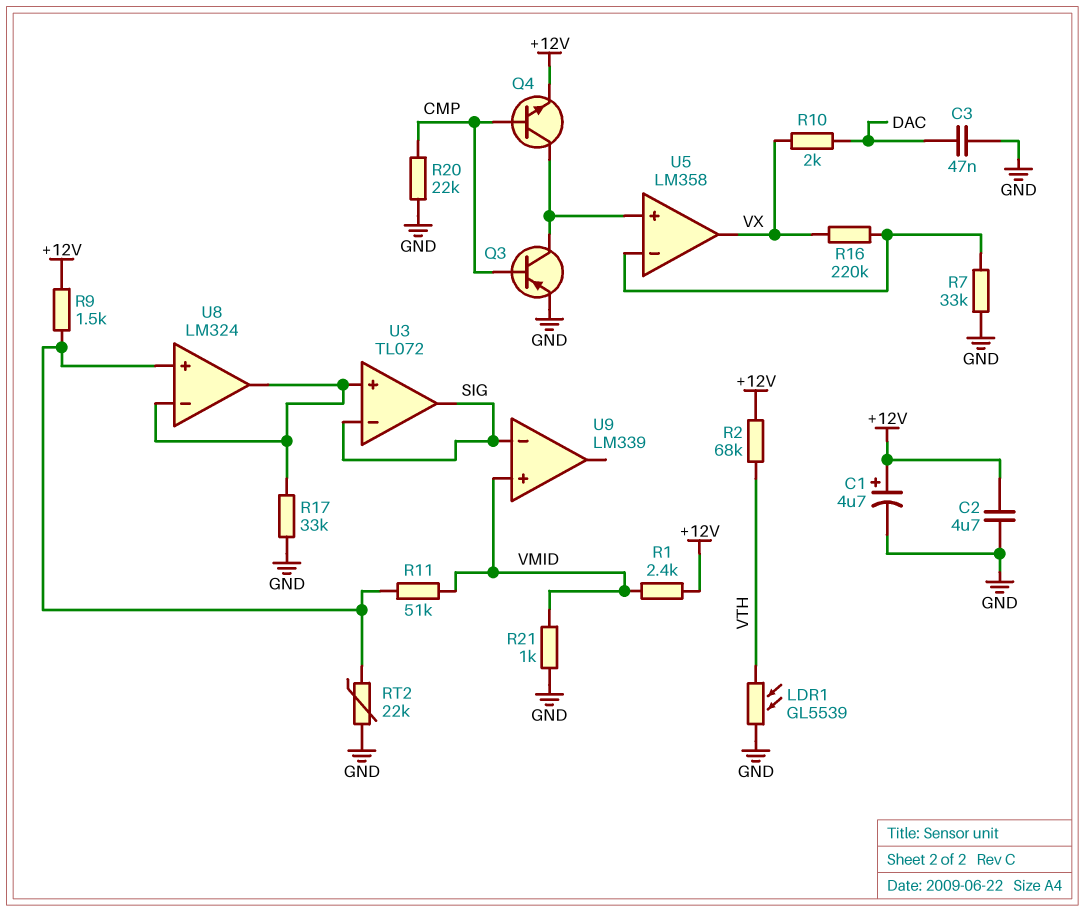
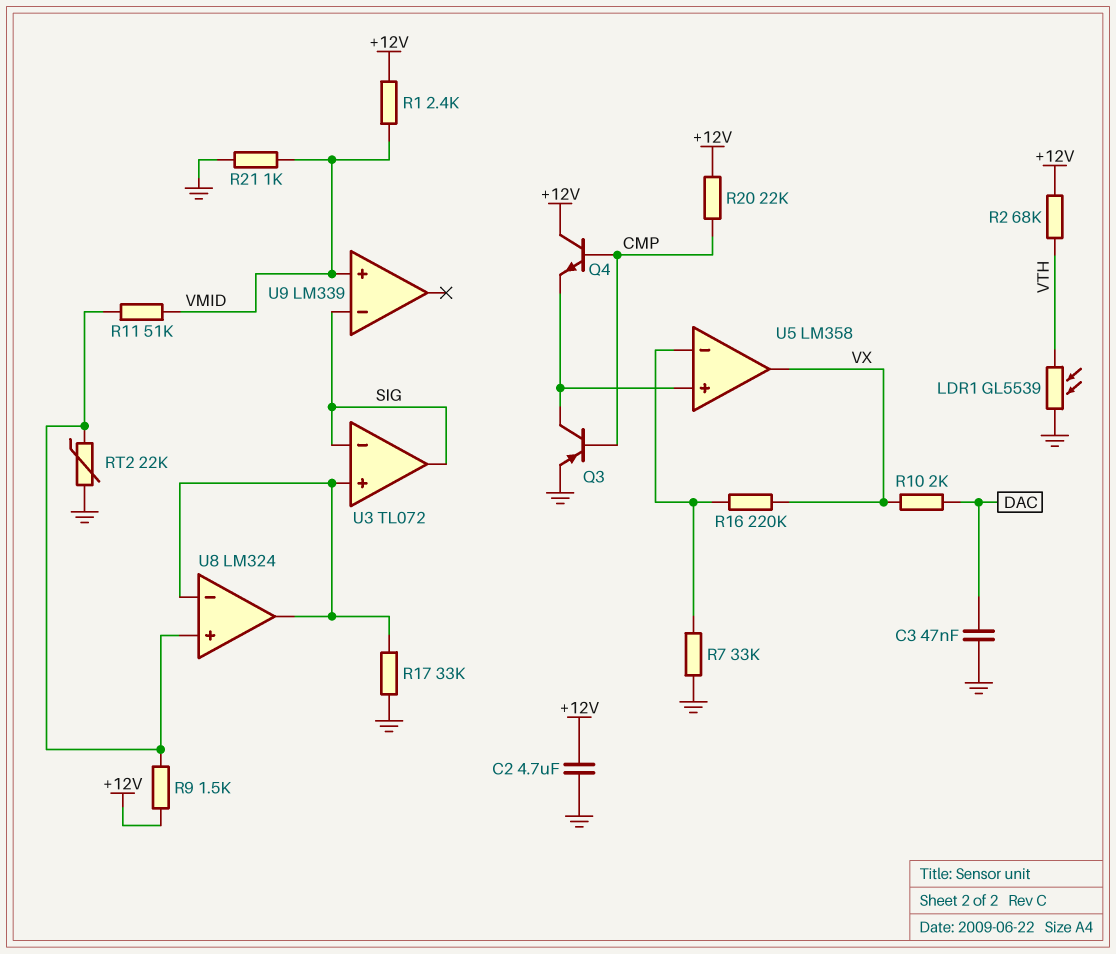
C1: 4.7uF (plus +12V, minus GND) -> none
Q4: NPN (B CMP, C U5/in+, E +12V) -> NPN (B CMP, C +12V, E U5/in+)
R20: 22k (CMP, GND) -> 22k (+12V, CMP)

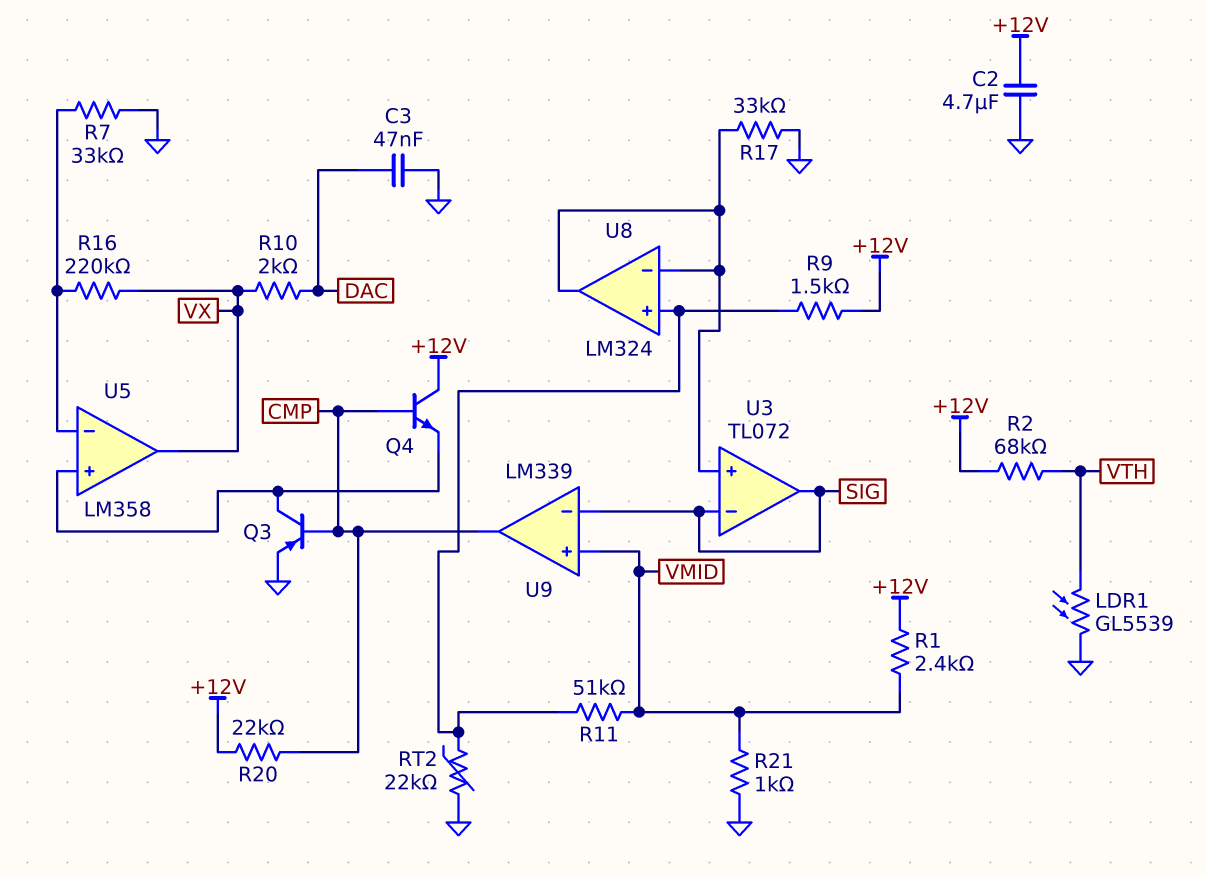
U9 pin out: none -> CMP

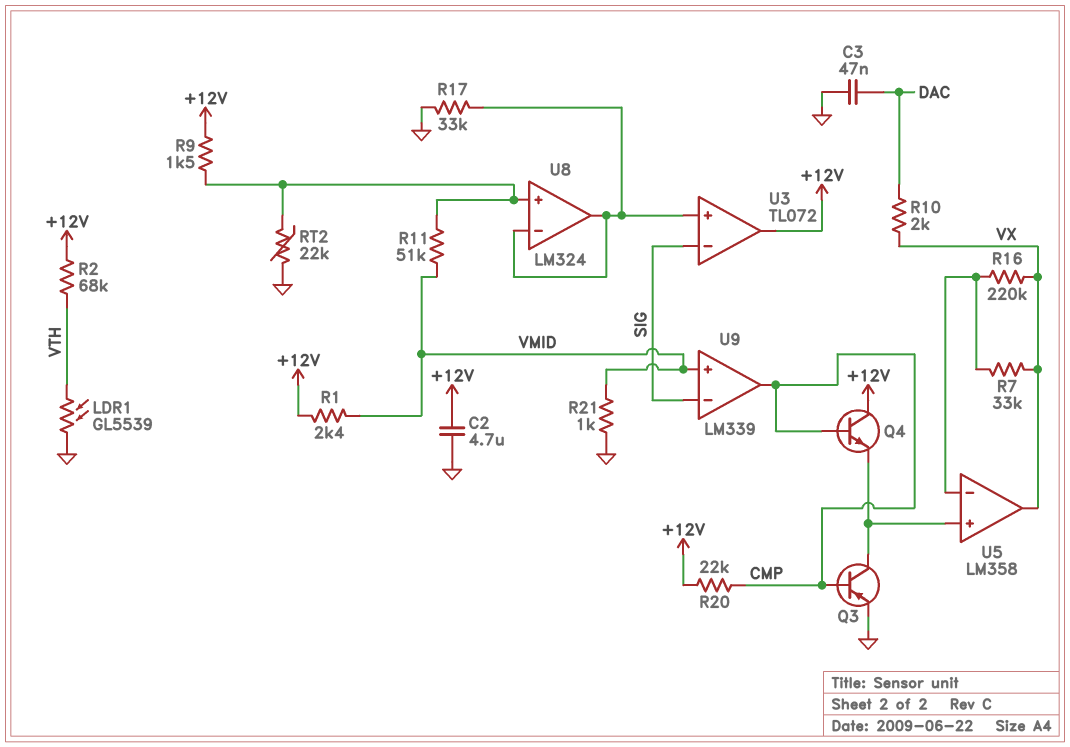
R7: 33k (GND, U5/in-) -> 33k (U5/in-, VX)
U3 pin out: SIG -> +12V

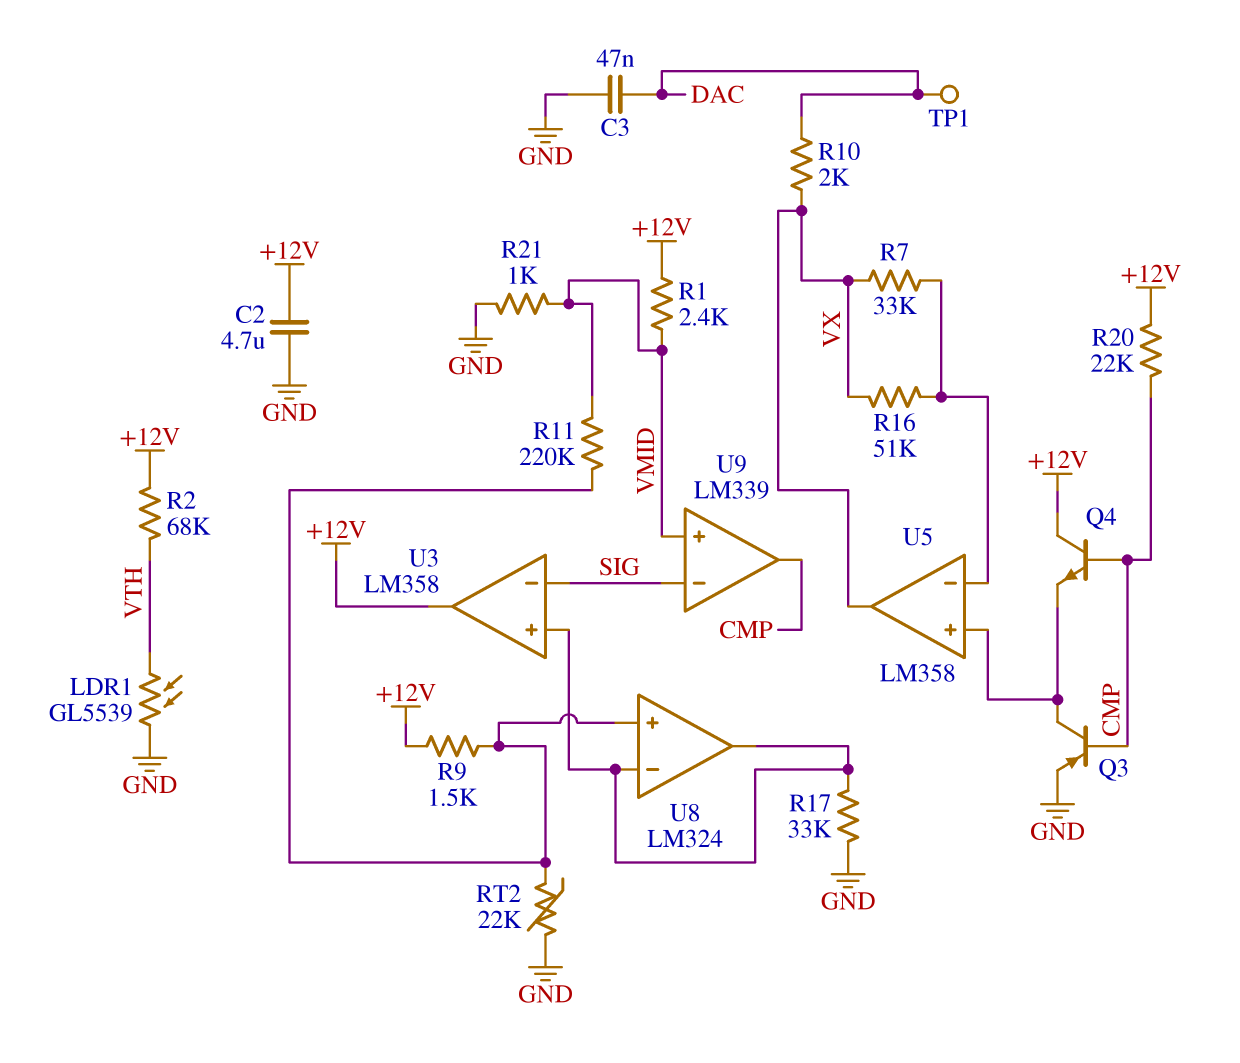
R11: 51k (U8/in+, VMID) -> 220k (U8/in+, VMID)
R16: 220k (U5/in-, VX) -> 51k (U5/in-, VX)
TP1: none -> test point (DAC)
U3: TL072 -> LM358

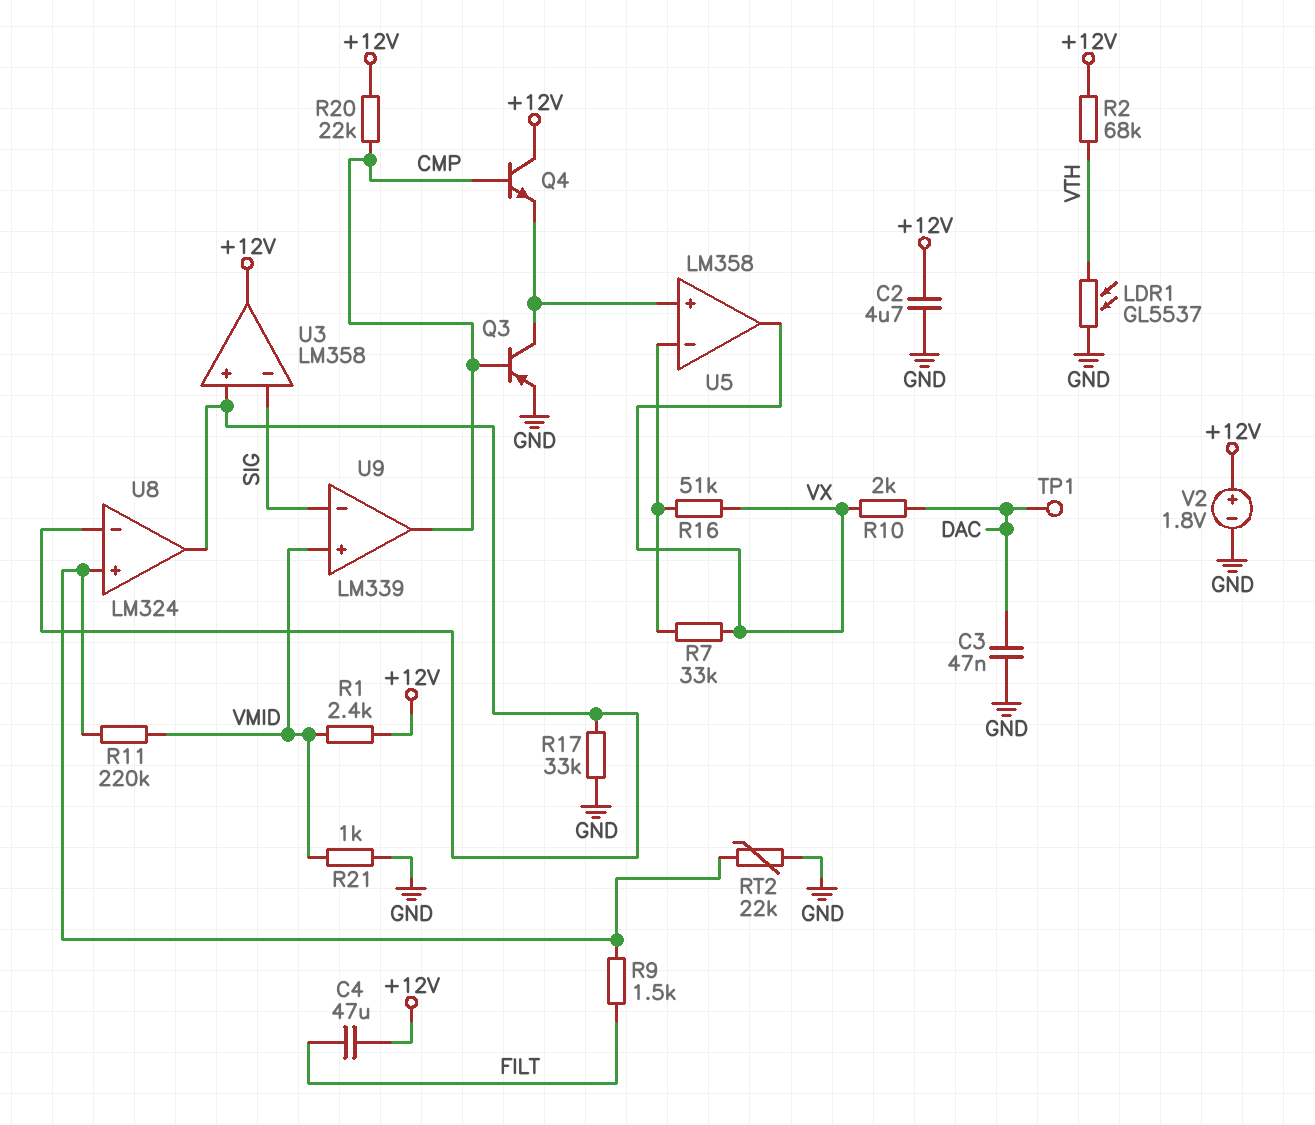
C4: none -> 47uF (+12V, FILT)
LDR1: GL5539 (GND, VTH) -> GL5537 (GND, VTH)
R9: 1.5k (+12V, U8/in+) -> 1.5k (FILT, U8/in+)
V2: none -> 1.8V (plus +12V, minus GND)

